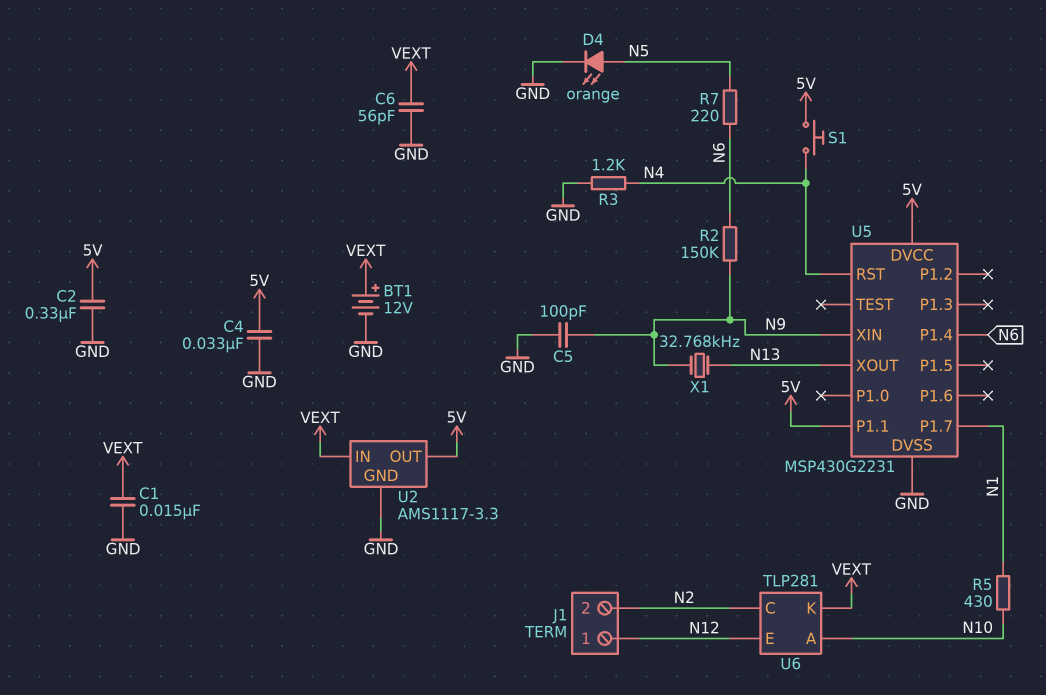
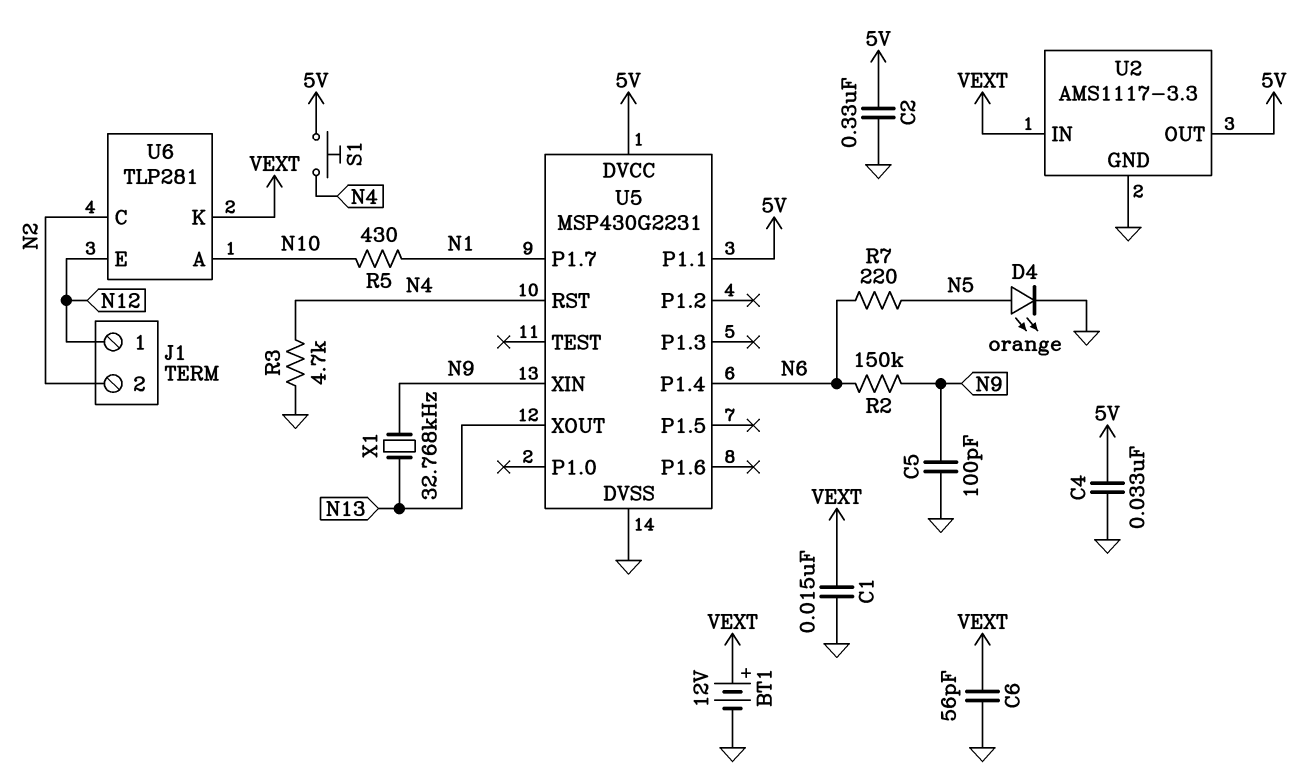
R3: 1.2k (GND, N4) -> 4.7k (GND, N4)

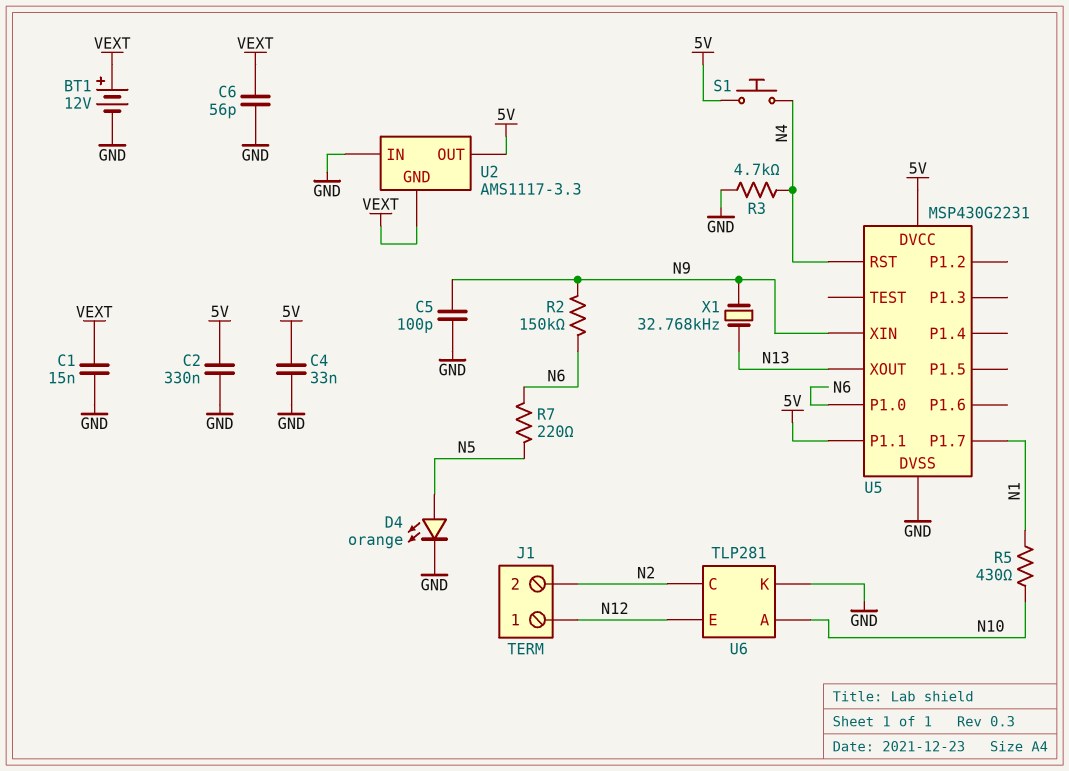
U2 pin GND: GND -> VEXT
U2 pin IN: VEXT -> GND
U5 pin P1.0: none -> N6
U5 pin P1.4: N6 -> none
U6 pin K: VEXT -> GND

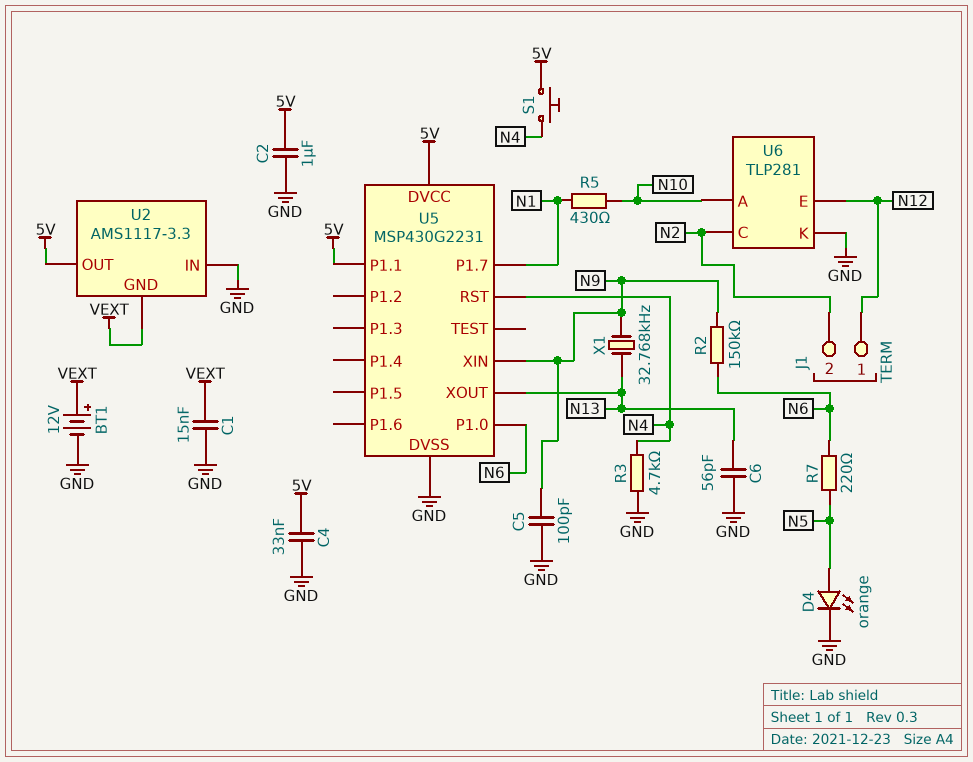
C2: 330nF (5V, GND) -> 1uF (5V, GND)
C6: 56pF (GND, VEXT) -> 56pF (GND, N13)

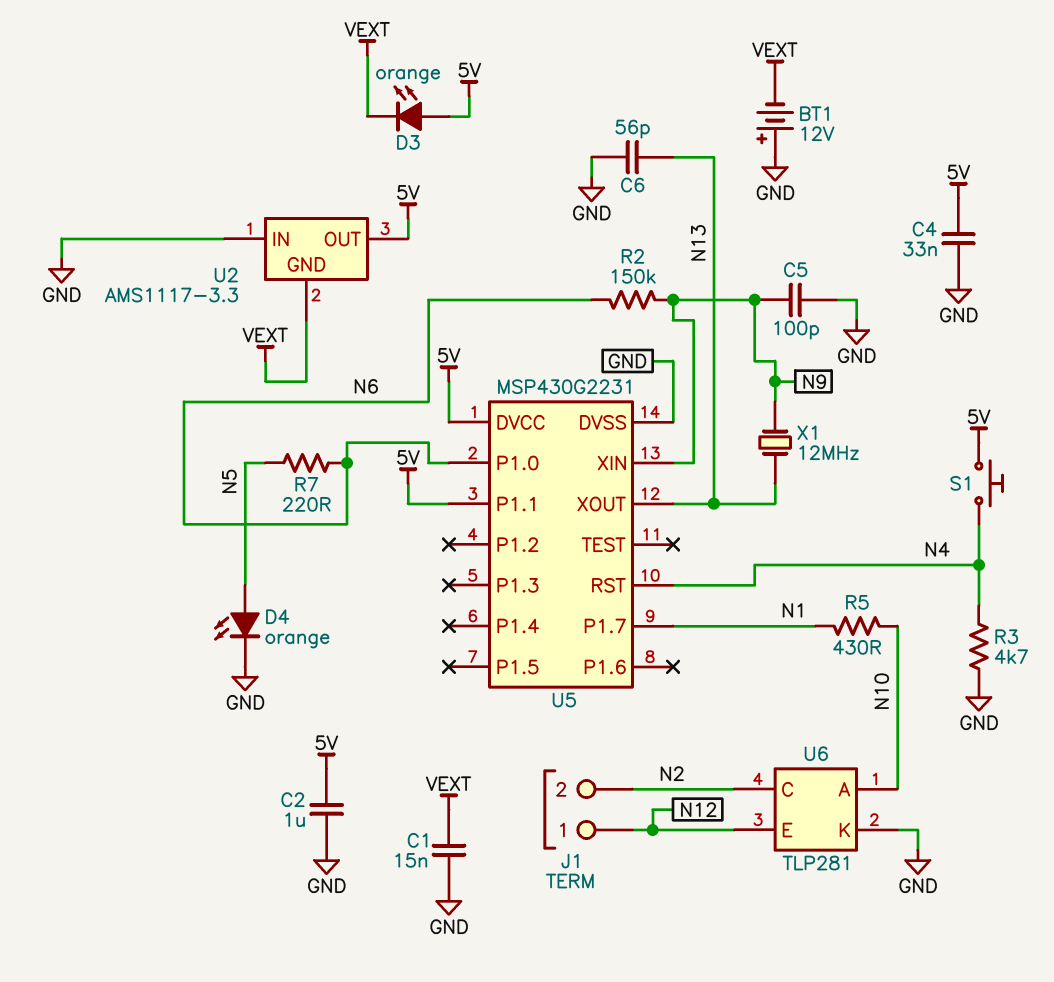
BT1: 12V (plus VEXT, minus GND) -> 12V (plus GND, minus VEXT)
D3: none -> LED orange (A 5V, K VEXT)
X1: 32.768kHz (N9, N13) -> 12MHz (N9, N13)

